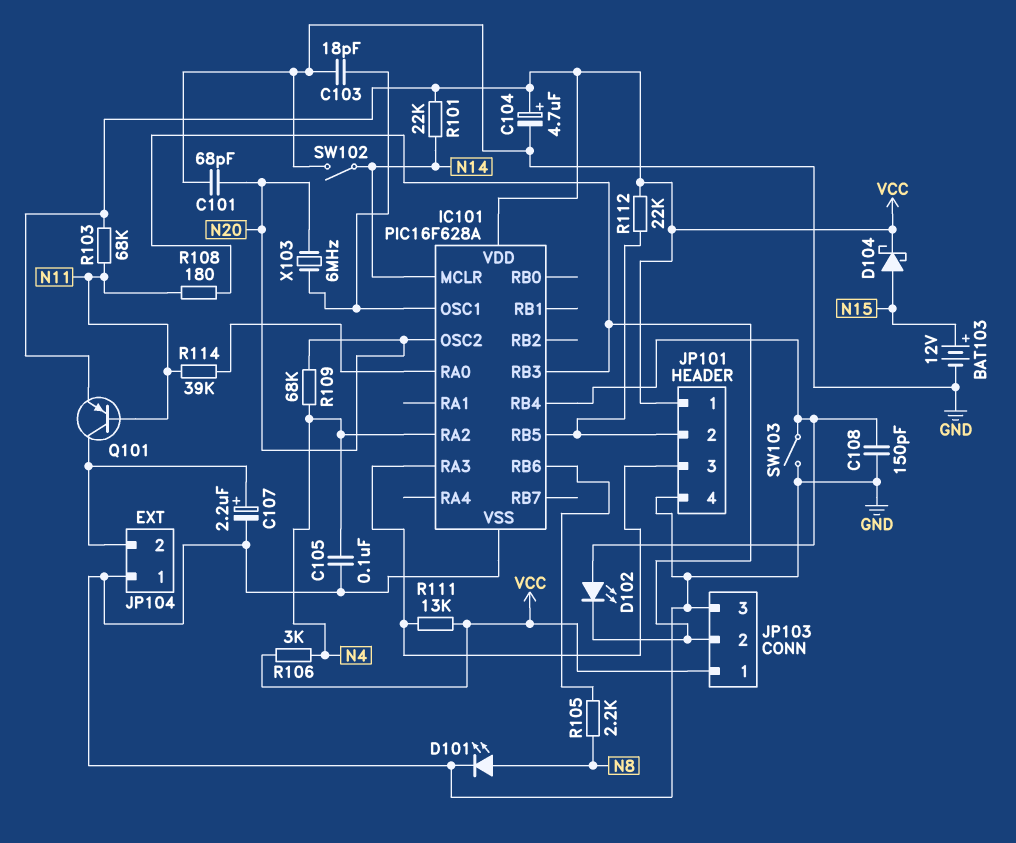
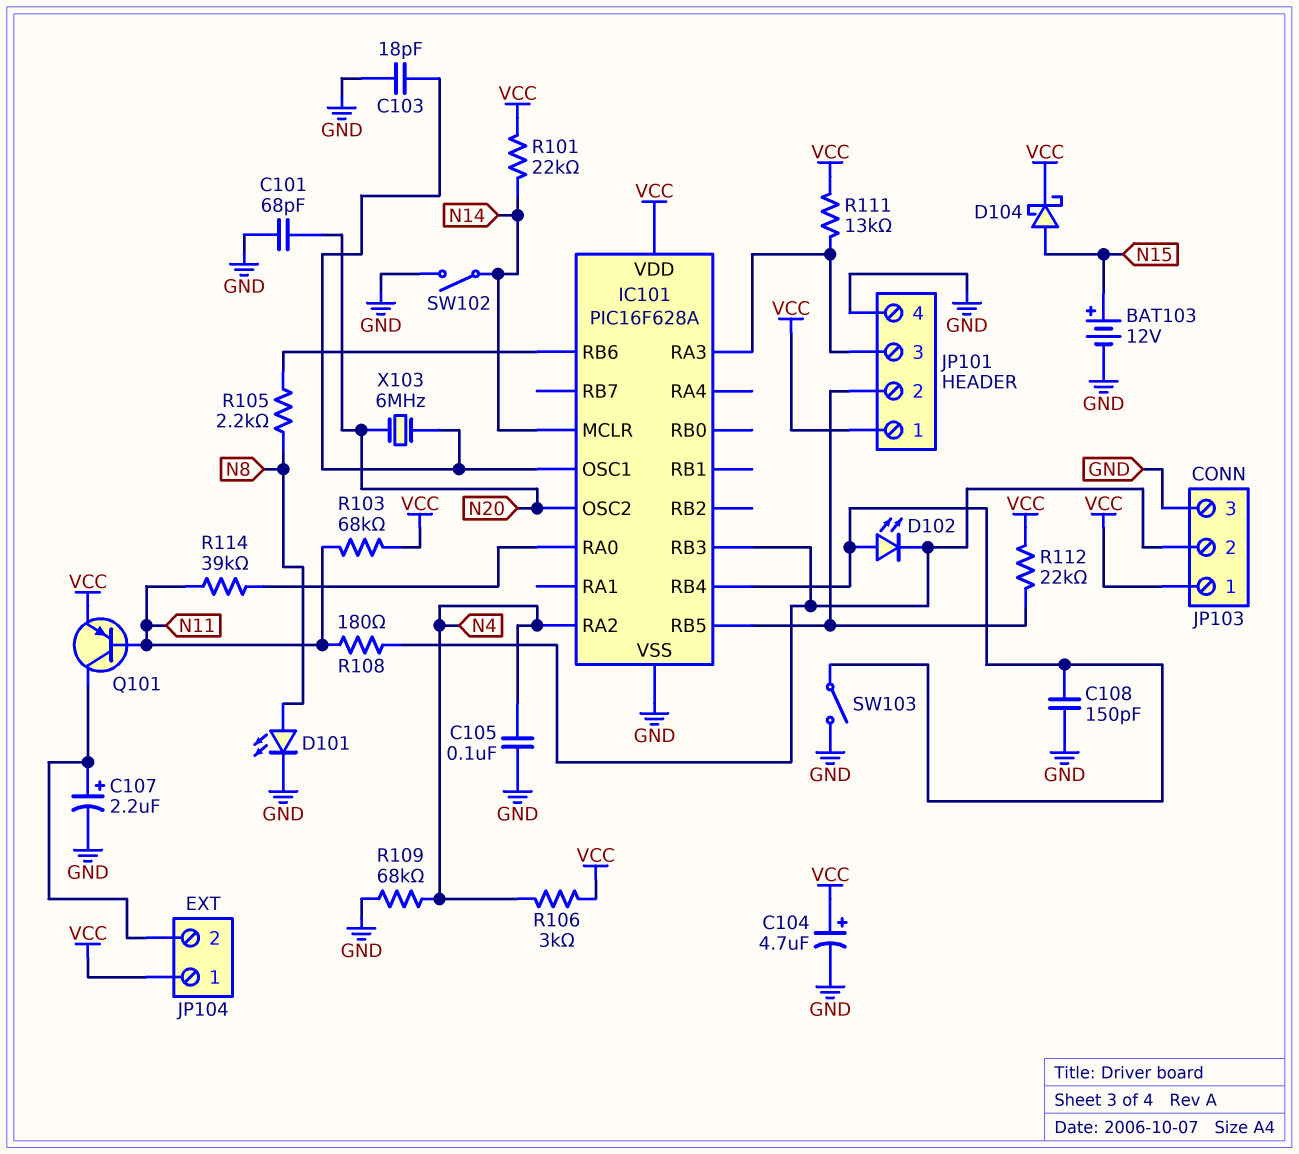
JP104 pin 1: GND -> VCC
R109: 68k (N4, N20) -> 68k (GND, N4)

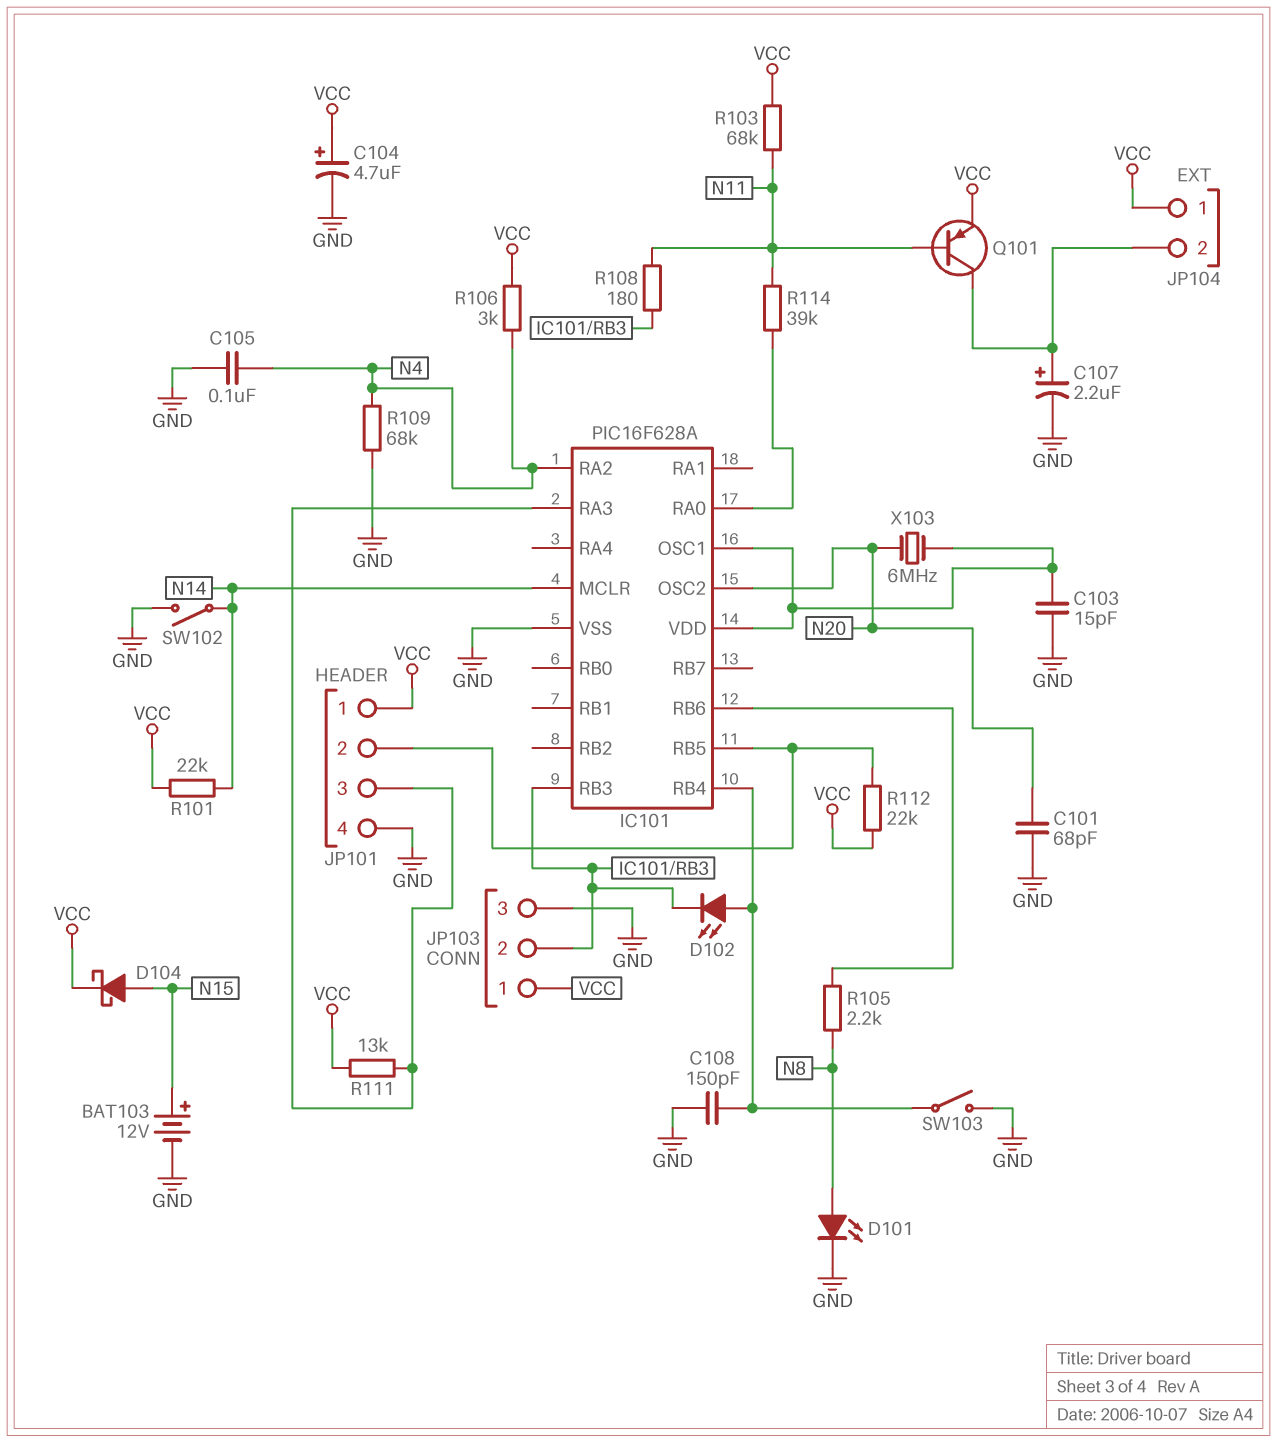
C103: 18pF (GND, IC101/OSC1) -> 15pF (GND, IC101/OSC1)
IC101 pin VDD: VCC -> IC101/OSC1

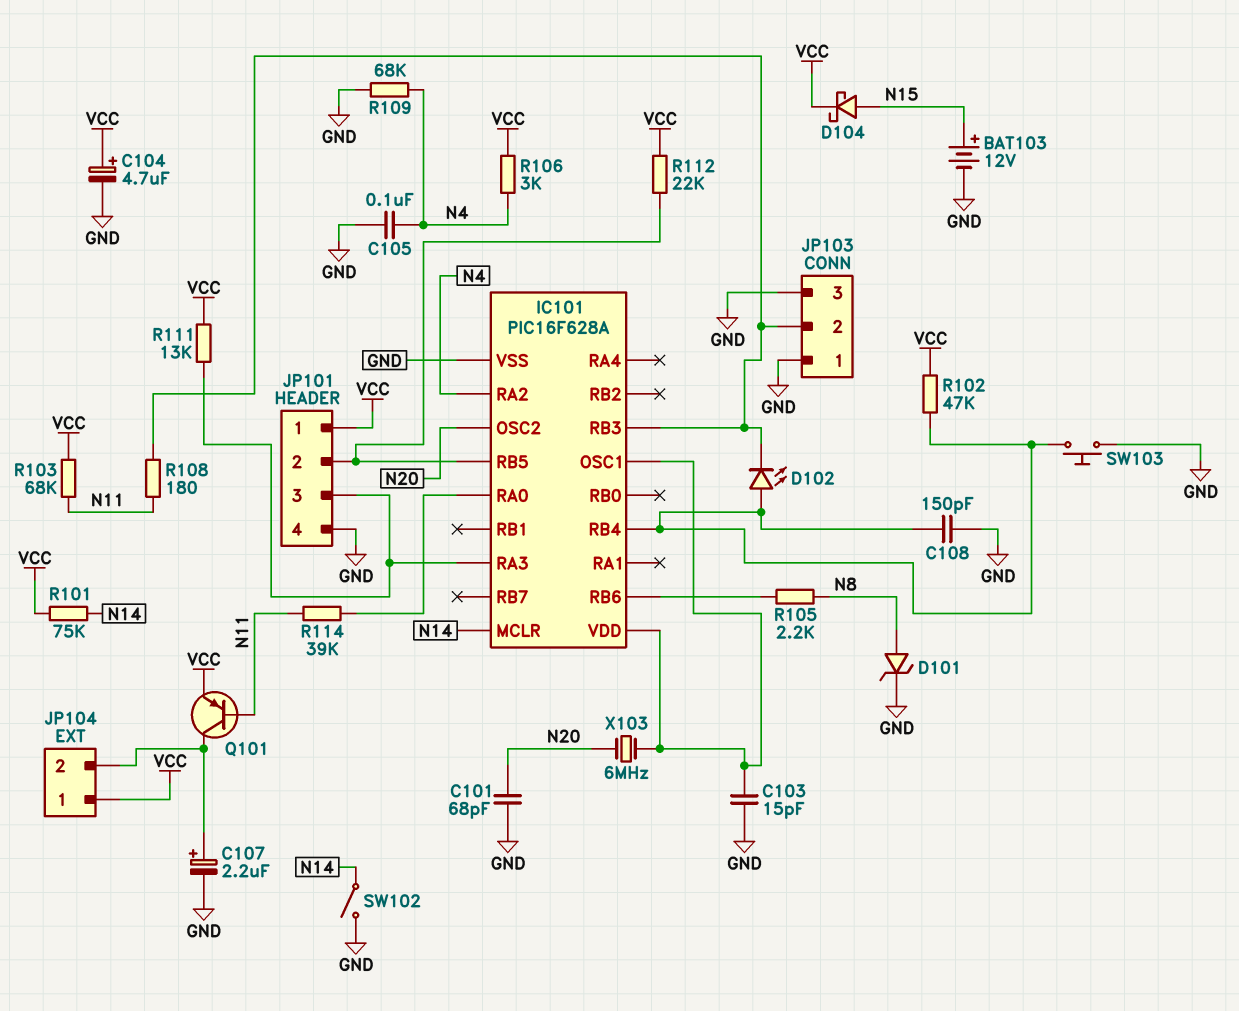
D101: LED (A N8, K GND) -> zener (A N8, K GND)
JP103 pin 1: VCC -> GND
R101: 22k (N14, VCC) -> 75k (N14, VCC)
R102: none -> 47k (IC101/RB4, VCC)
SW103: switch (GND, IC101/RB4) -> button (GND, IC101/RB4)

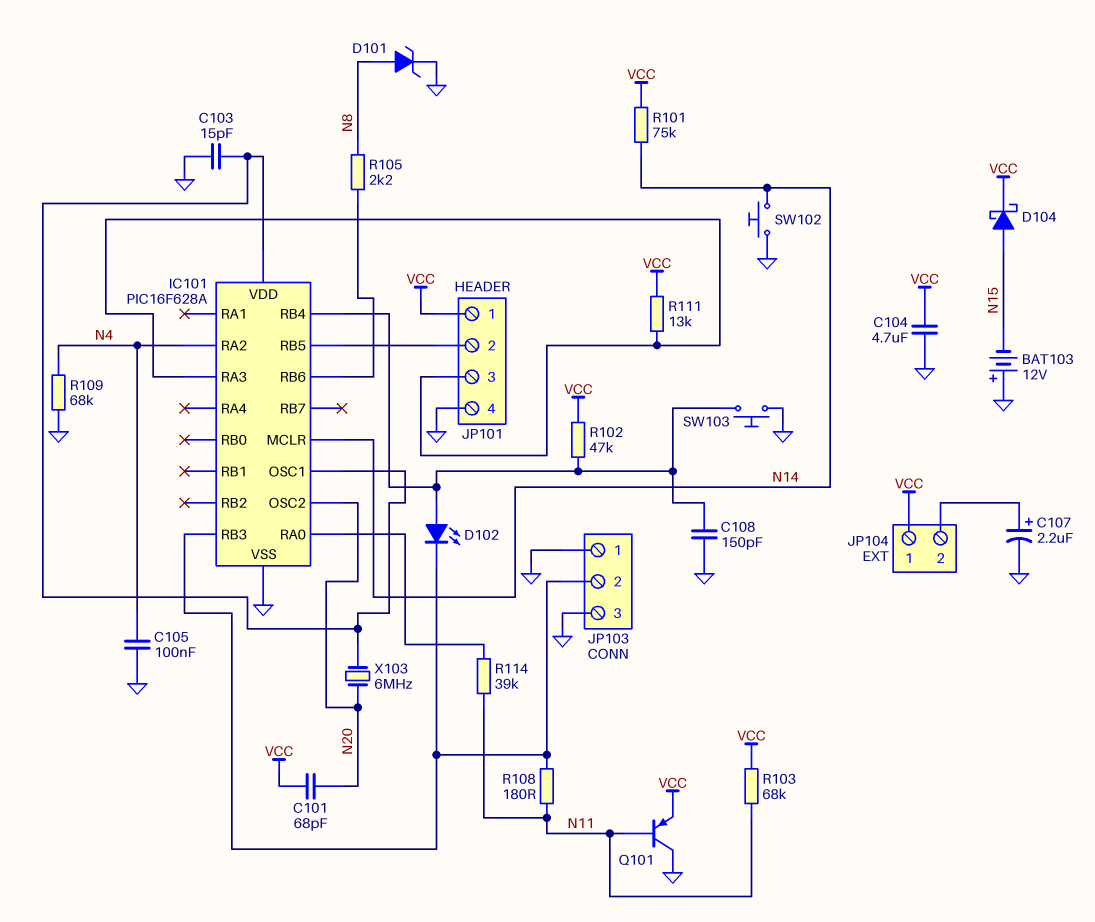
BAT103: 12V (plus N15, minus GND) -> 12V (plus GND, minus N15)
C101: 68pF (GND, N20) -> 68pF (N20, VCC)
C104: 4.7uF (plus VCC, minus GND) -> 4.7uF (GND, VCC)
Q101: PNP (B N11, C JP104/2, E VCC) -> PNP (B N11, C GND, E VCC)
R106: 3k (N4, VCC) -> none
R112: 22k (IC101/RB5, VCC) -> none
SW102: switch (GND, N14) -> button (GND, N14)

